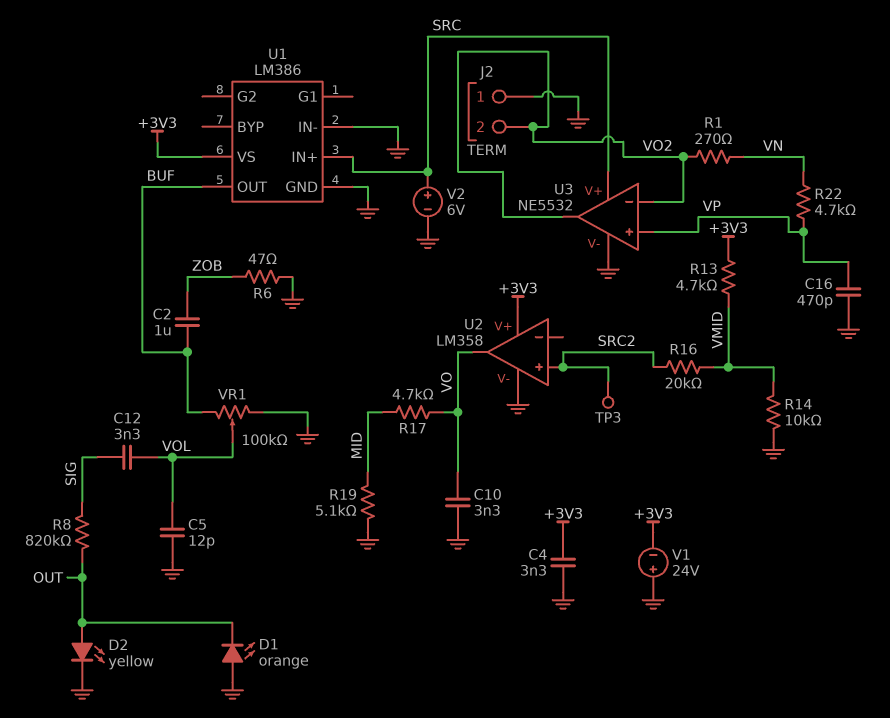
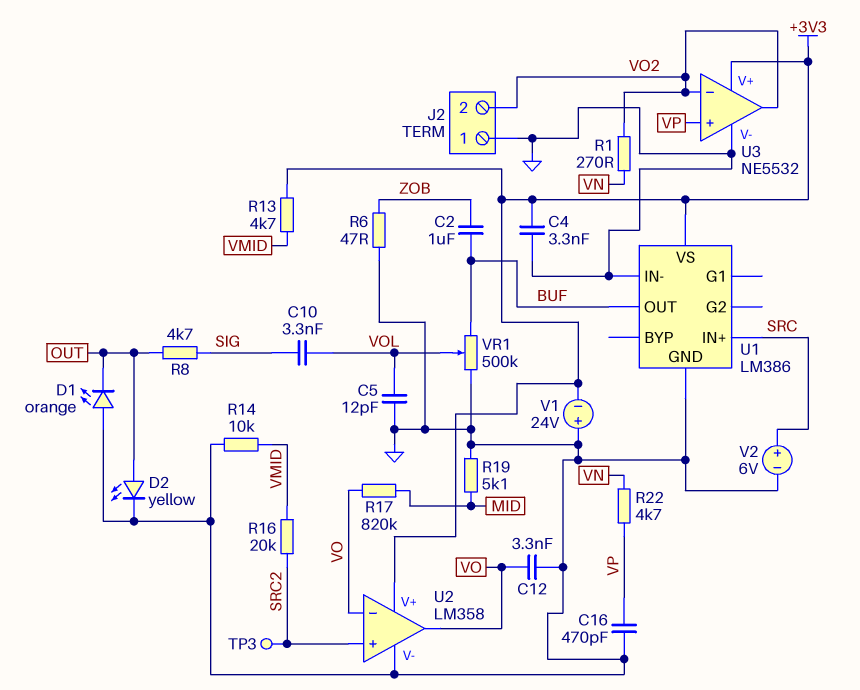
C10: 3.3nF (GND, VO) -> 3.3nF (SIG, VOL)
C12: 3.3nF (SIG, VOL) -> 3.3nF (GND, VO)
R8: 820k (OUT, SIG) -> 4.7k (OUT, SIG)
R17: 4.7k (MID, VO) -> 820k (MID, VO)
U2 pin in-: none -> VO
U3 pin V+: SRC -> +3V3
VR1: 100k (BUF, GND, wiper VOL) -> 500k (BUF, GND, wiper VOL)

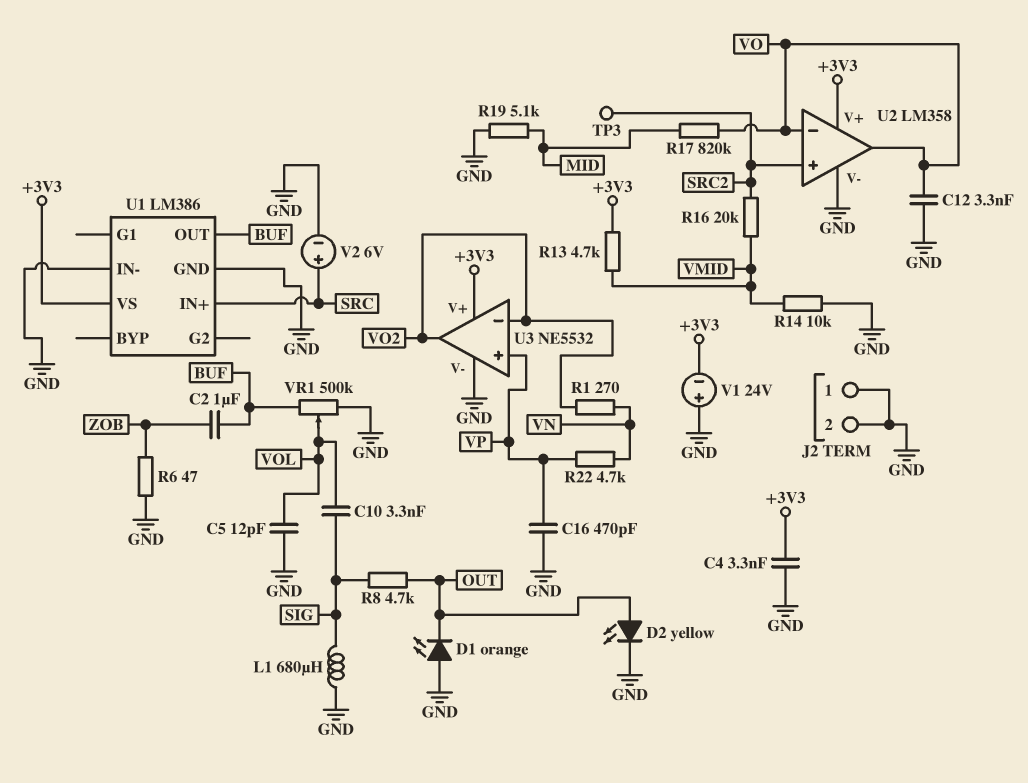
J2 pin 2: VO2 -> GND
L1: none -> 680uH (GND, SIG)

